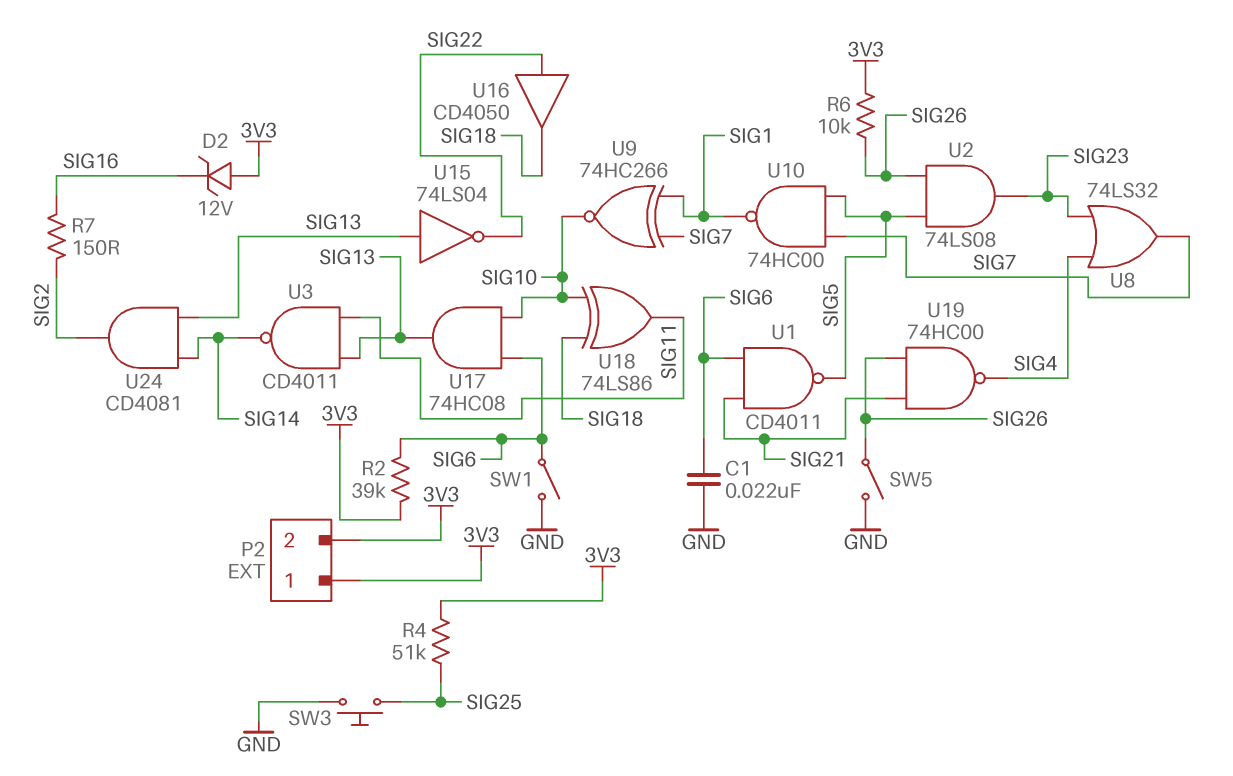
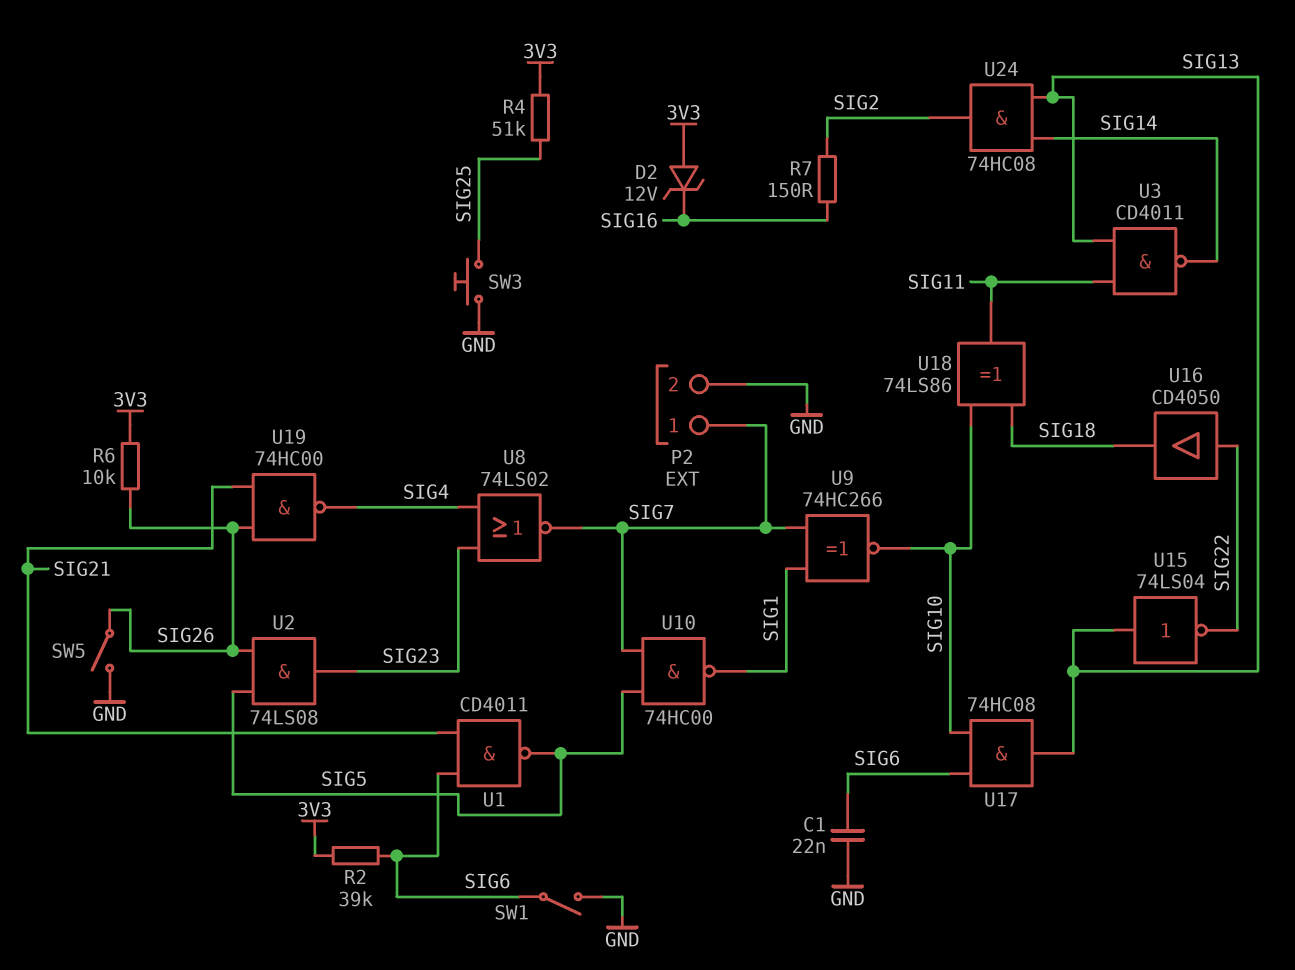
P2 pin 1: 3V3 -> SIG7
P2 pin 2: 3V3 -> GND
U8: OR 74LS32 (in SIG4, in SIG23, out SIG7) -> NOR 74LS02 (in SIG4, in SIG23, out SIG7)
U24: AND CD4081 (in SIG13, in SIG14, out SIG2) -> AND 74HC08 (in SIG13, in SIG14, out SIG2)

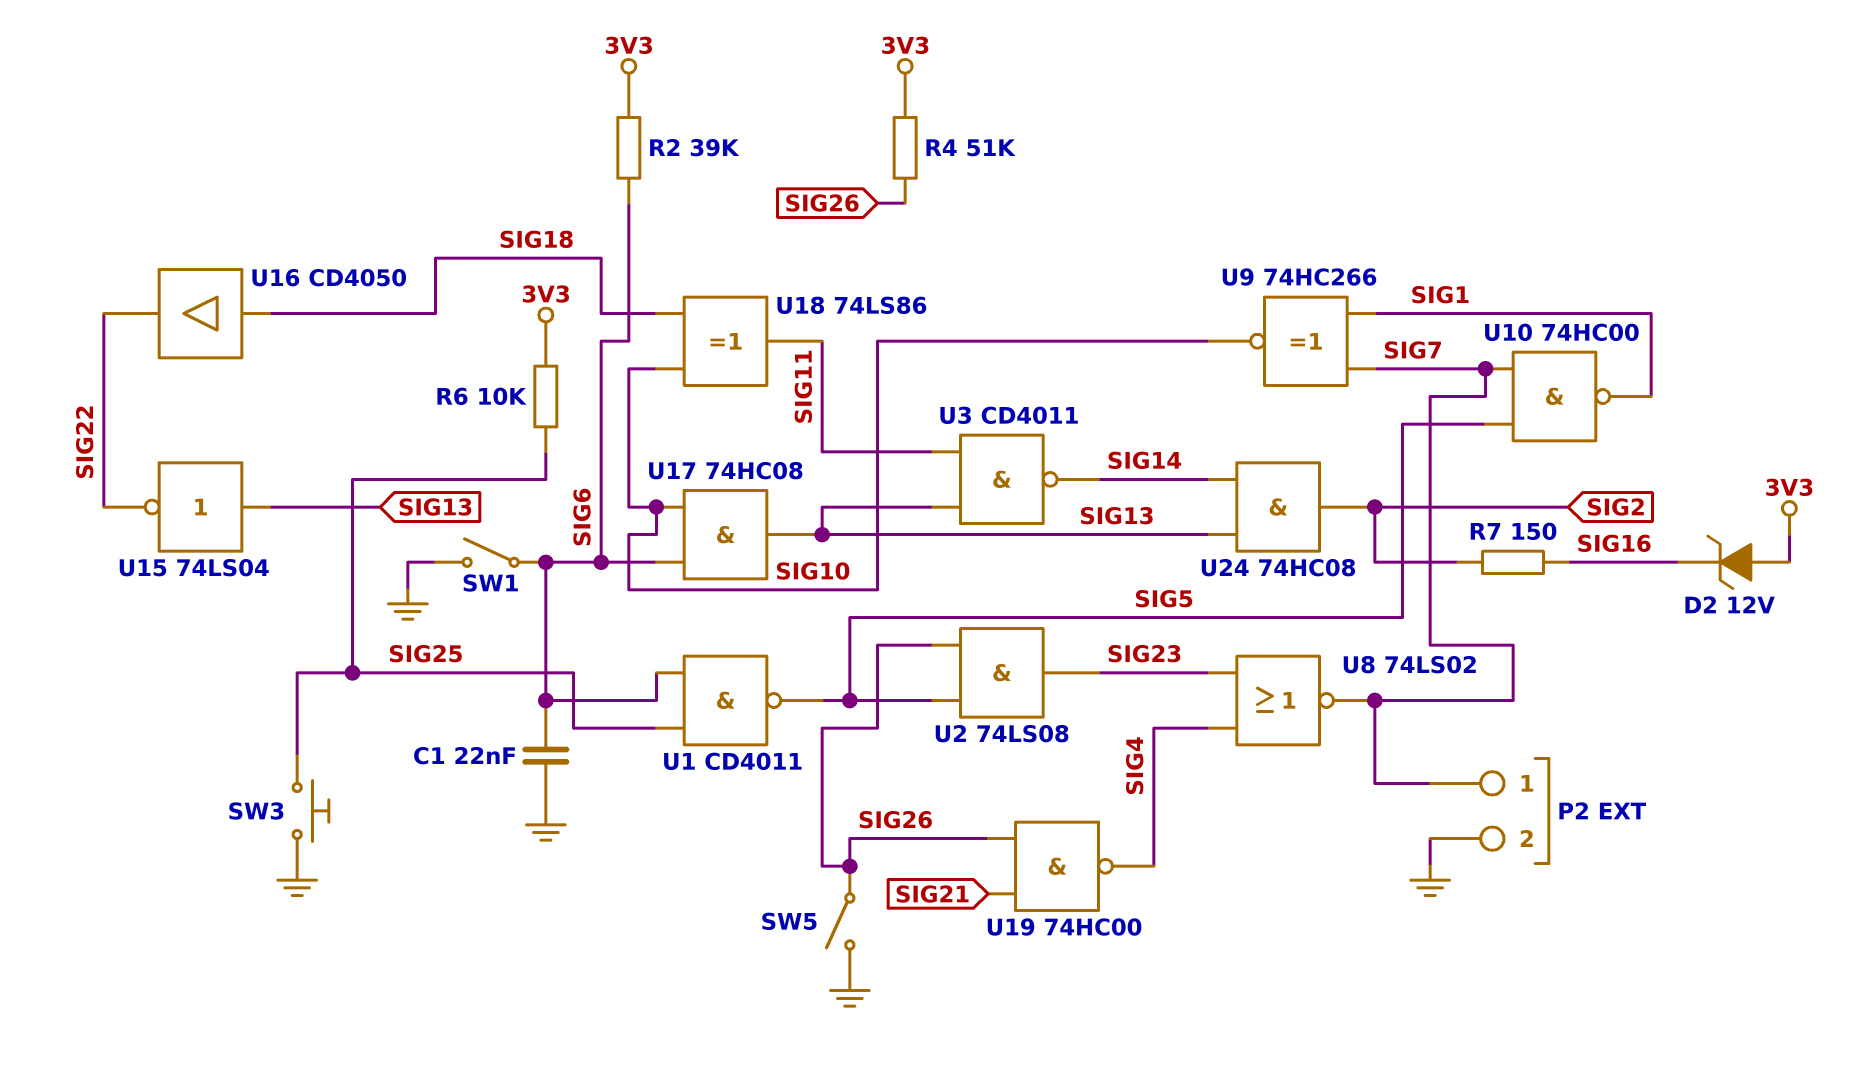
R4: 51k (3V3, SIG25) -> 51k (3V3, SIG26)
R6: 10k (3V3, SIG26) -> 10k (3V3, SIG25)
U1: NAND CD4011 (in SIG6, in SIG21, out SIG5) -> NAND CD4011 (in SIG6, in SIG25, out SIG5)
U16: buffer CD4050 (in SIG22, out SIG18) -> buffer CD4050 (in SIG18, out SIG22)

